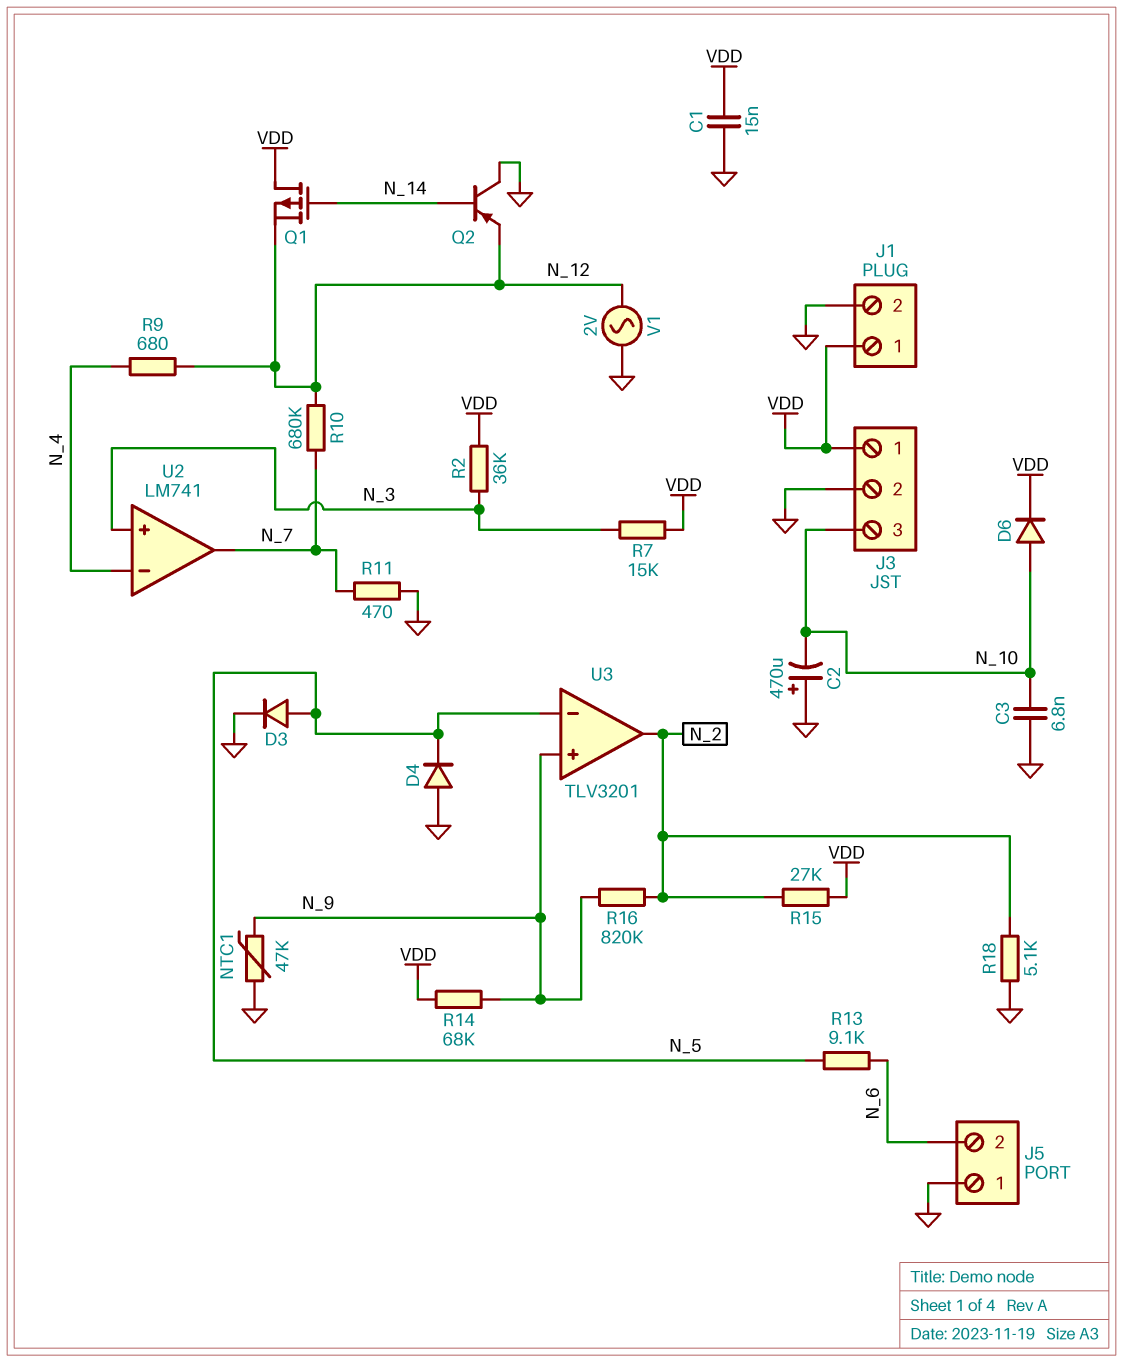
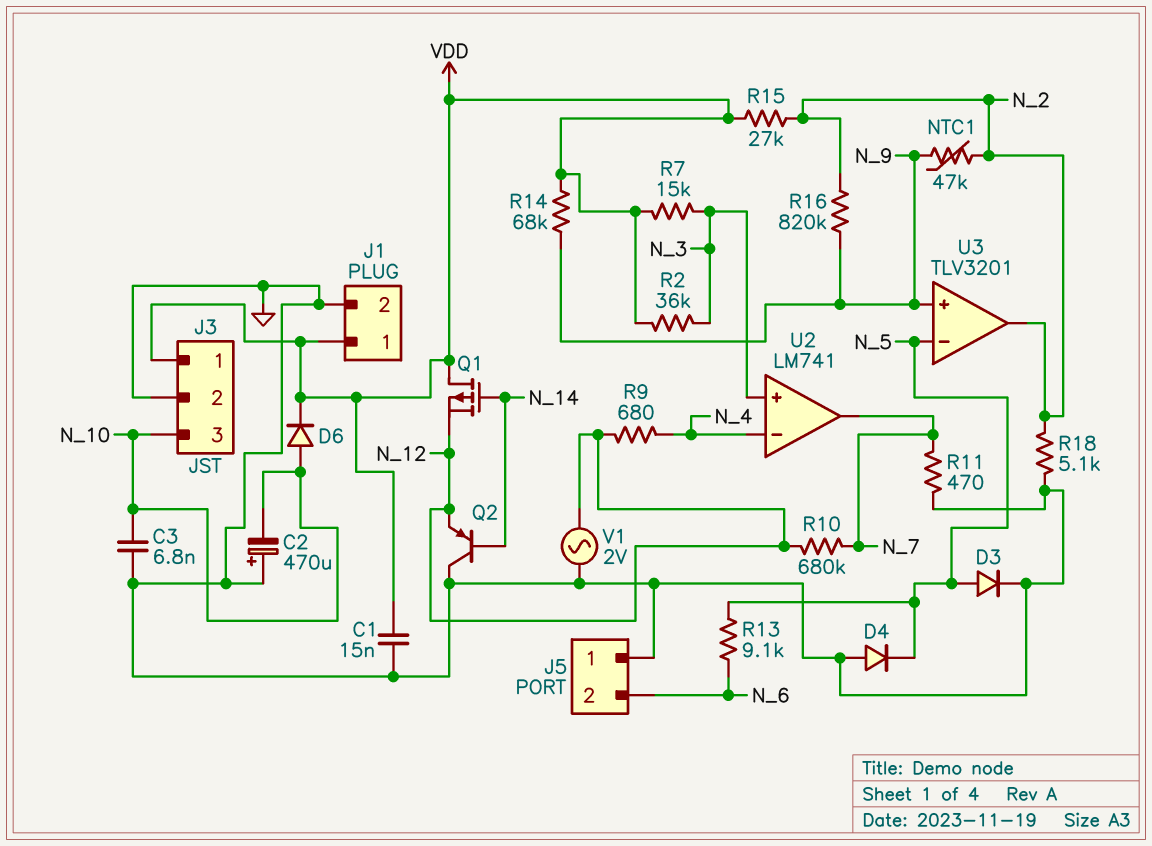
NTC1: 47k (GND, N_9) -> 47k (N_2, N_9)

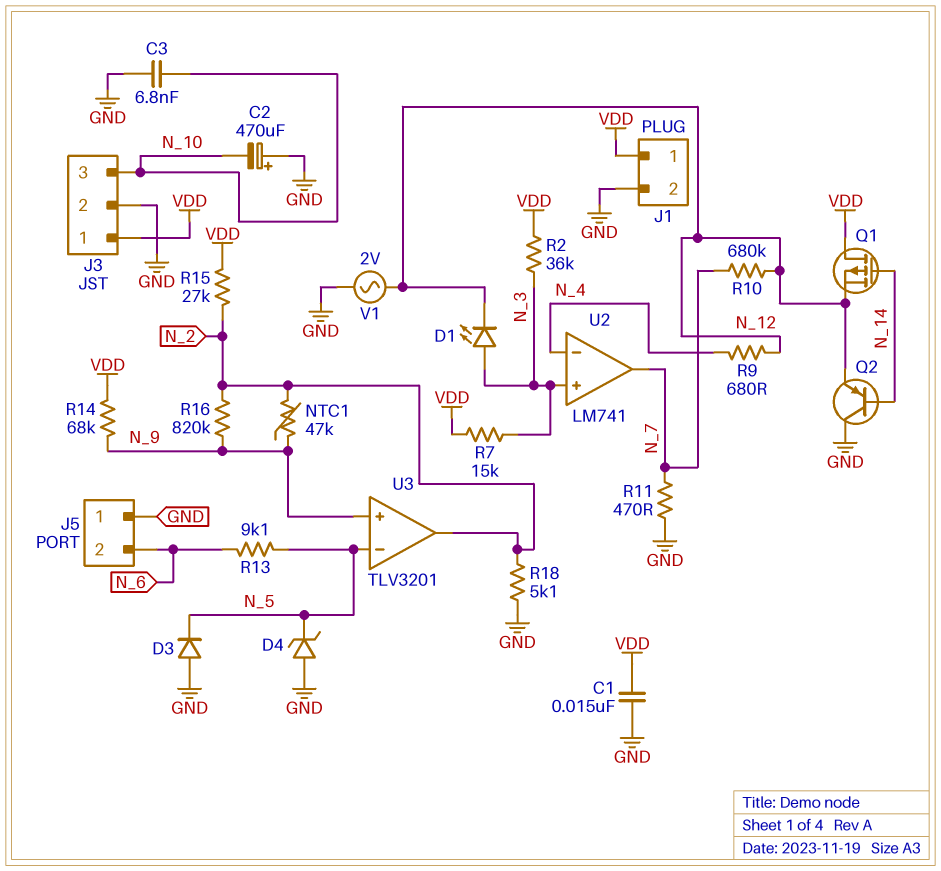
D1: none -> LED (A N_3, K N_12)
D3: diode (A N_5, K GND) -> diode (A GND, K N_5)
D4: diode (A GND, K N_5) -> zener (A GND, K N_5)
D6: diode (A N_10, K VDD) -> none

